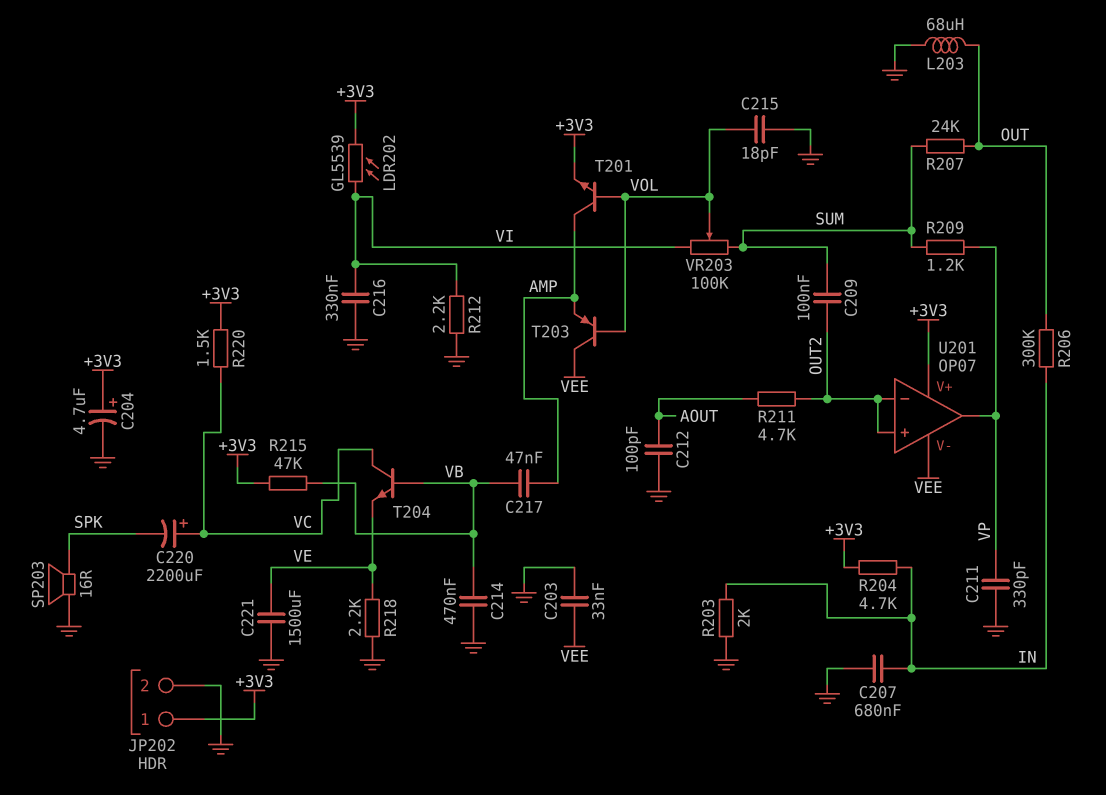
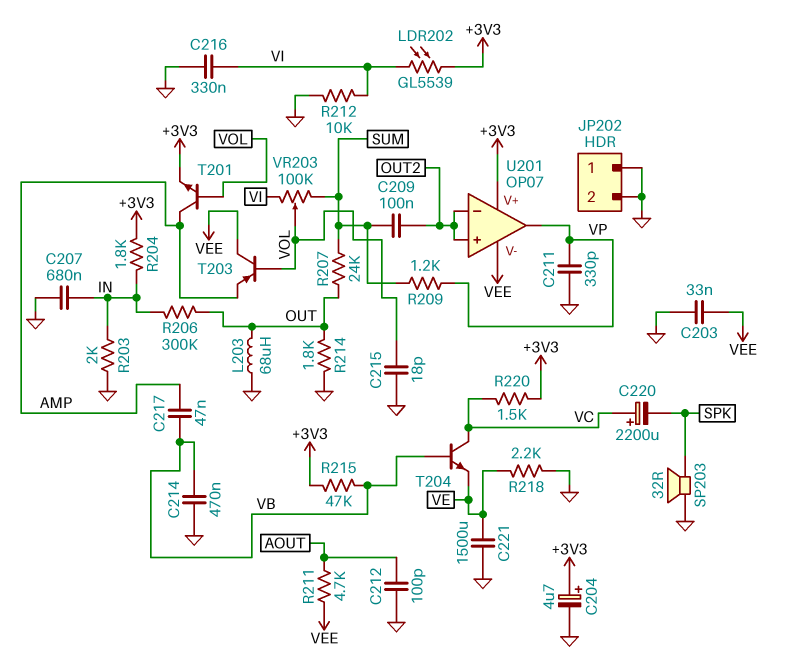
JP202 pin 1: +3V3 -> GND
R204: 4.7k (+3V3, IN) -> 1.8k (+3V3, IN)
R211: 4.7k (AOUT, OUT2) -> 4.7k (AOUT, VEE)
R212: 2.2k (GND, VI) -> 10k (GND, VI)
R214: none -> 1.8k (GND, OUT)
SP203: speaker 16R (GND, SPK) -> speaker 32R (GND, SPK)

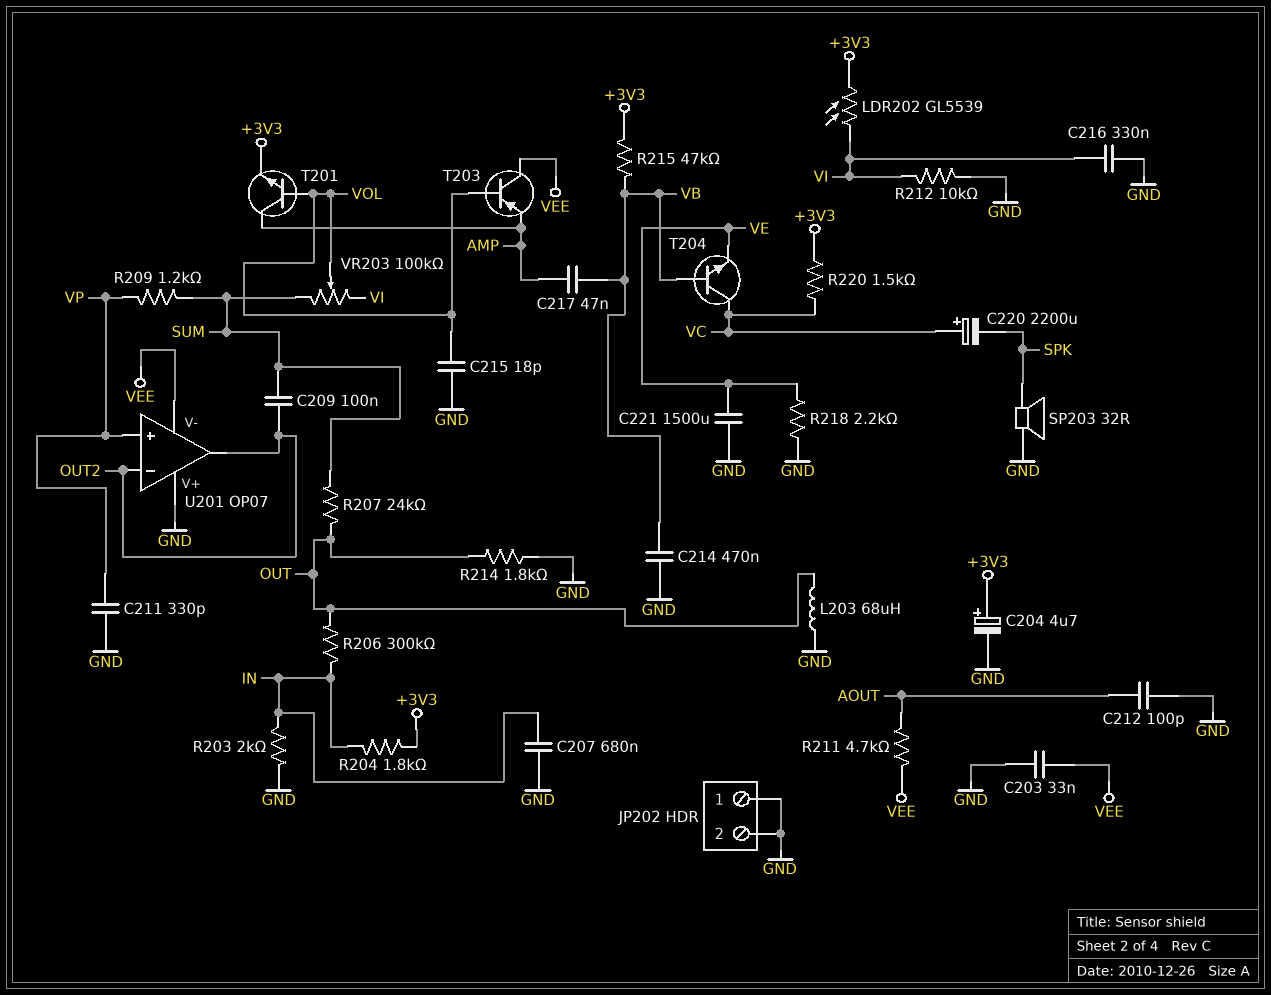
U201 pin V+: +3V3 -> GND
U201 pin in+: OUT2 -> VP
U201 pin out: VP -> OUT2

